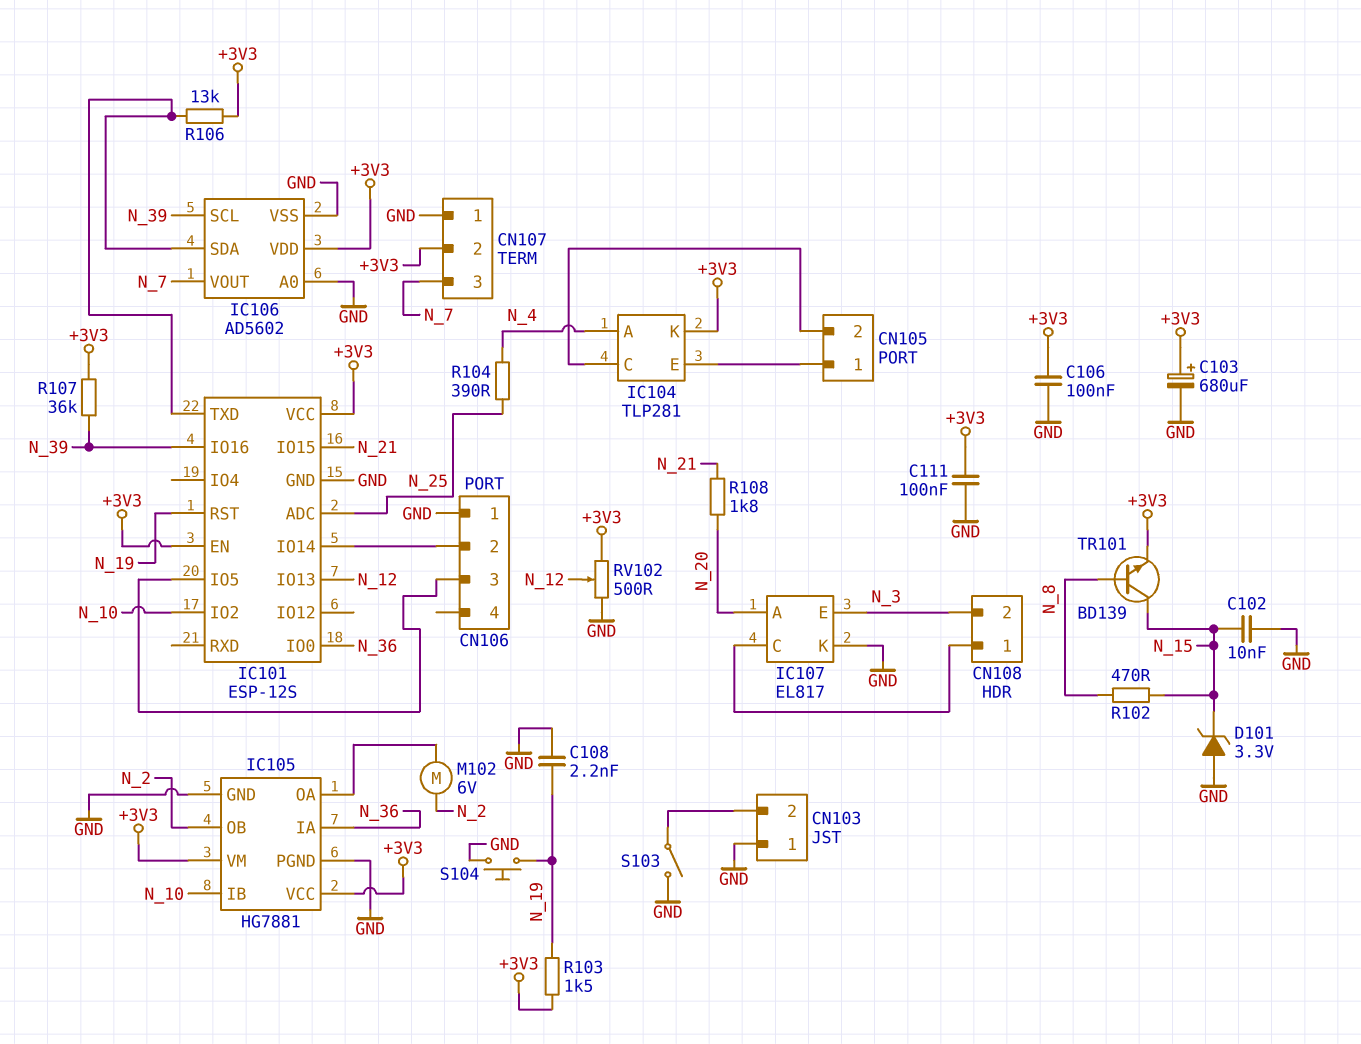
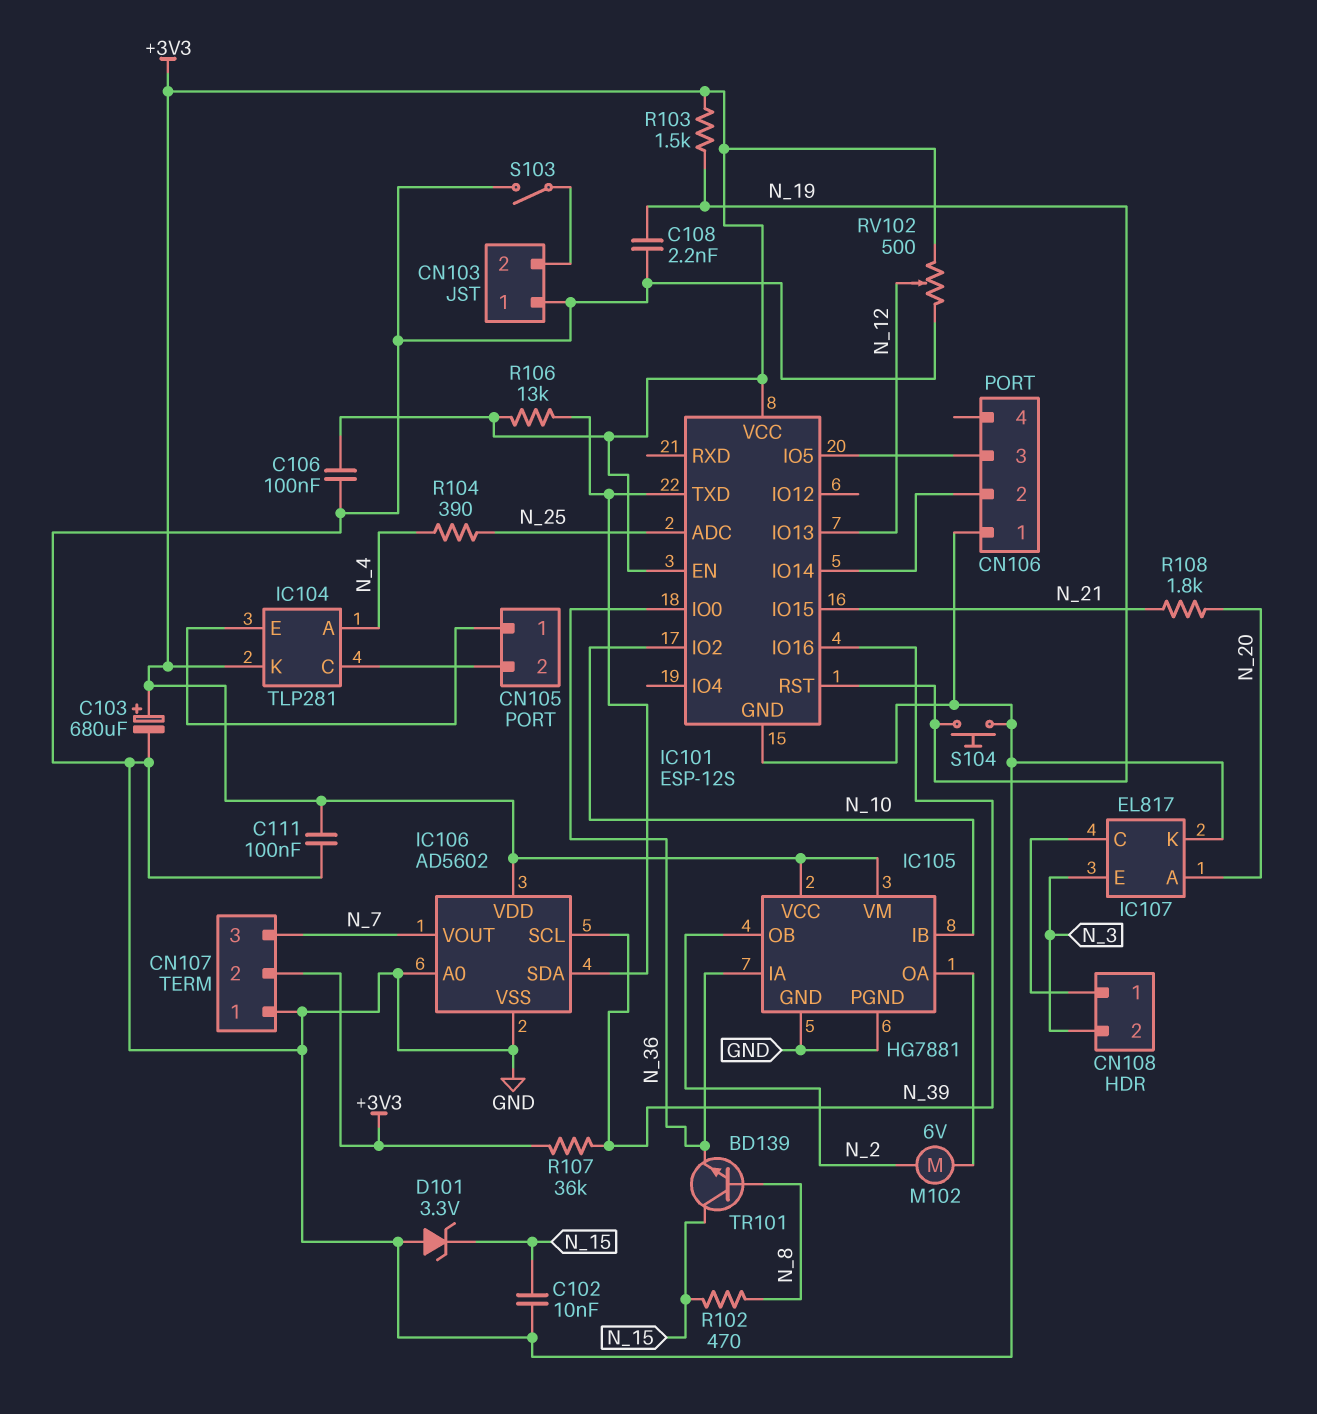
TR101: NPN BD139 (B N_8, C N_15, E +3V3) -> NPN BD139 (B N_8, C N_15, E N_36)

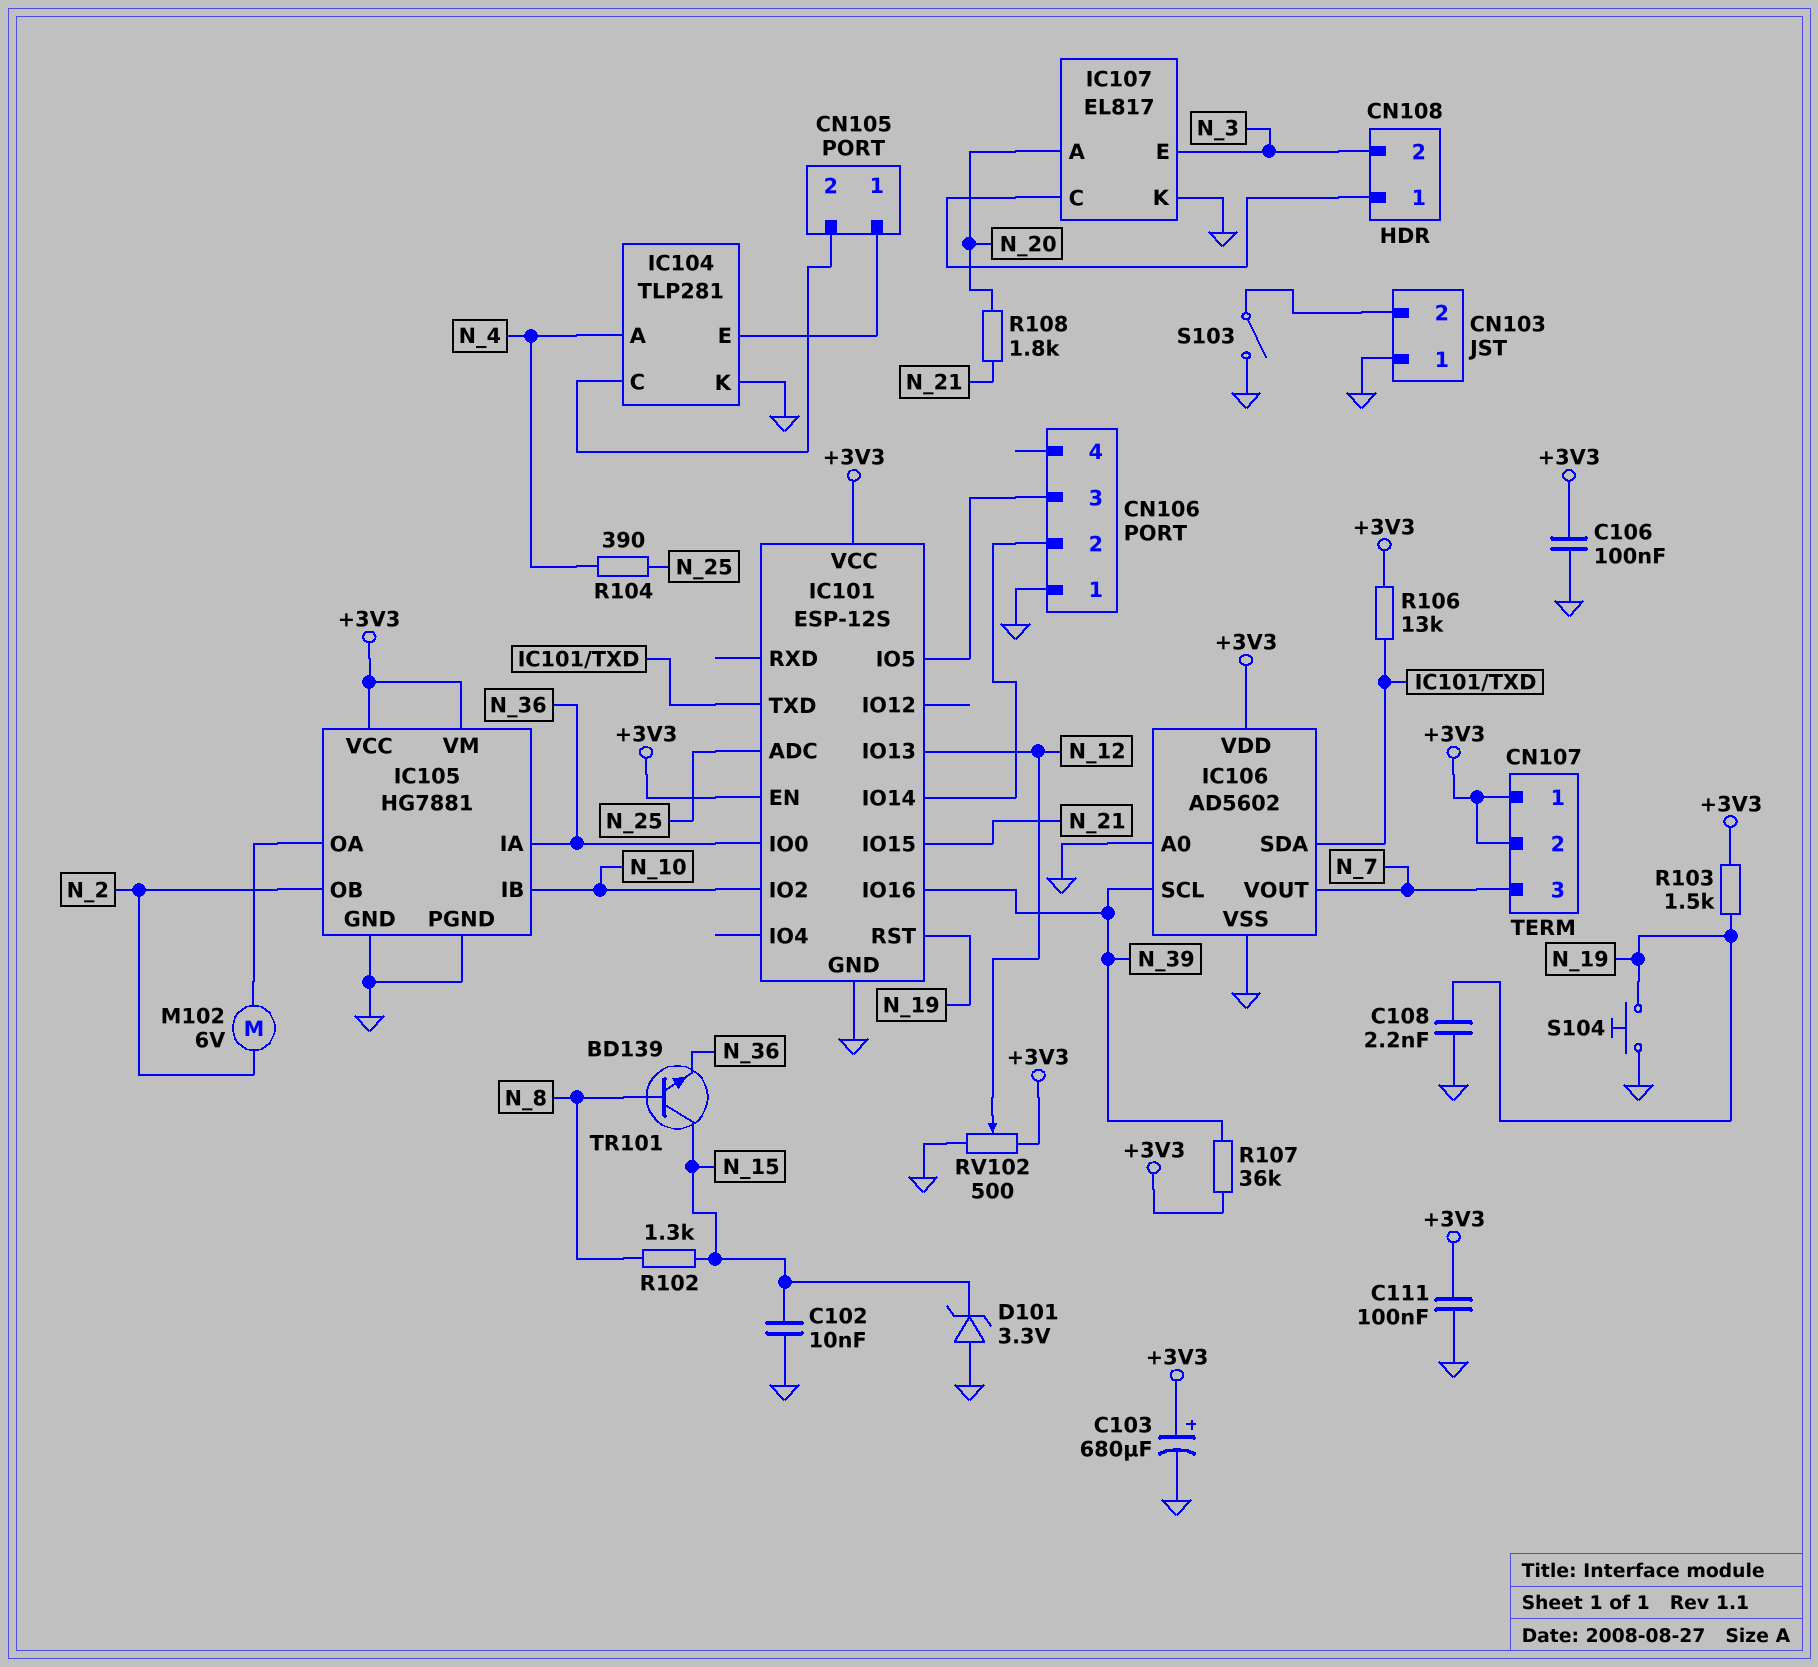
CN107 pin 1: GND -> +3V3
IC104 pin K: +3V3 -> GND
R102: 470 (N_8, N_15) -> 1.3k (N_8, N_15)

